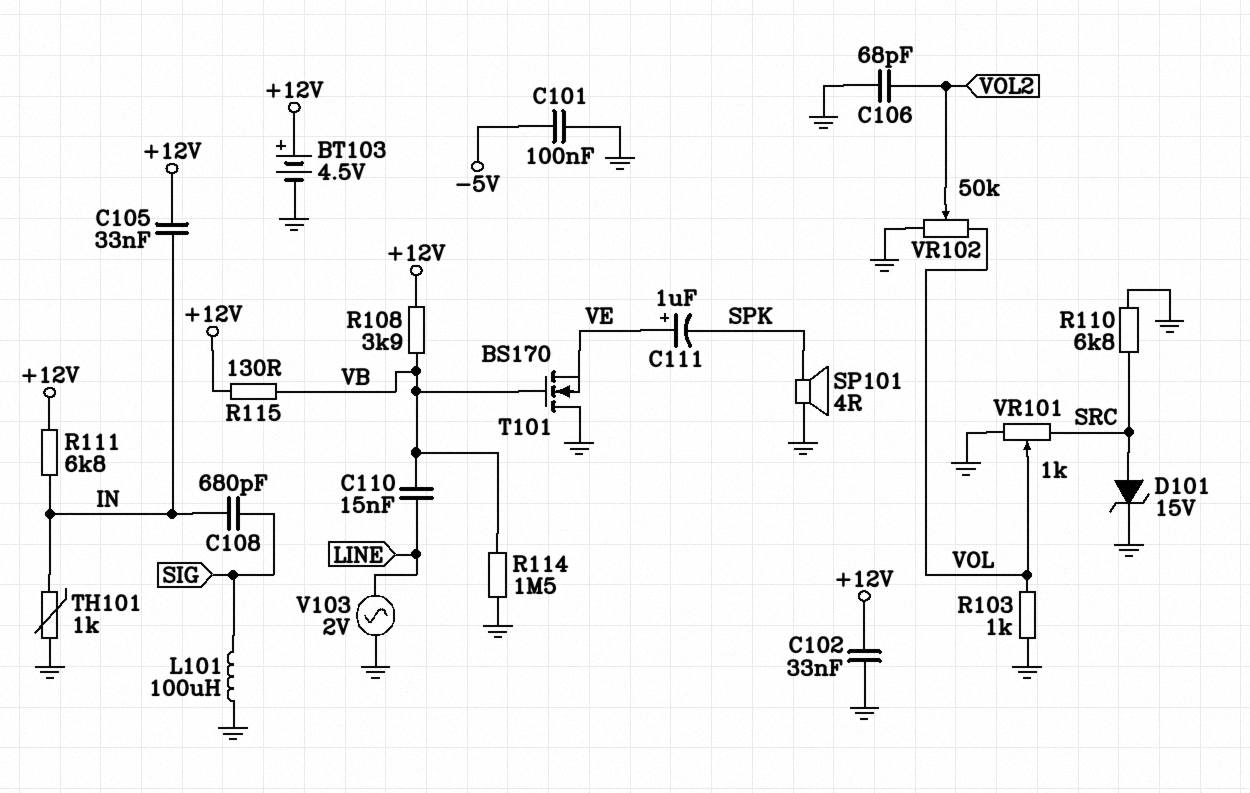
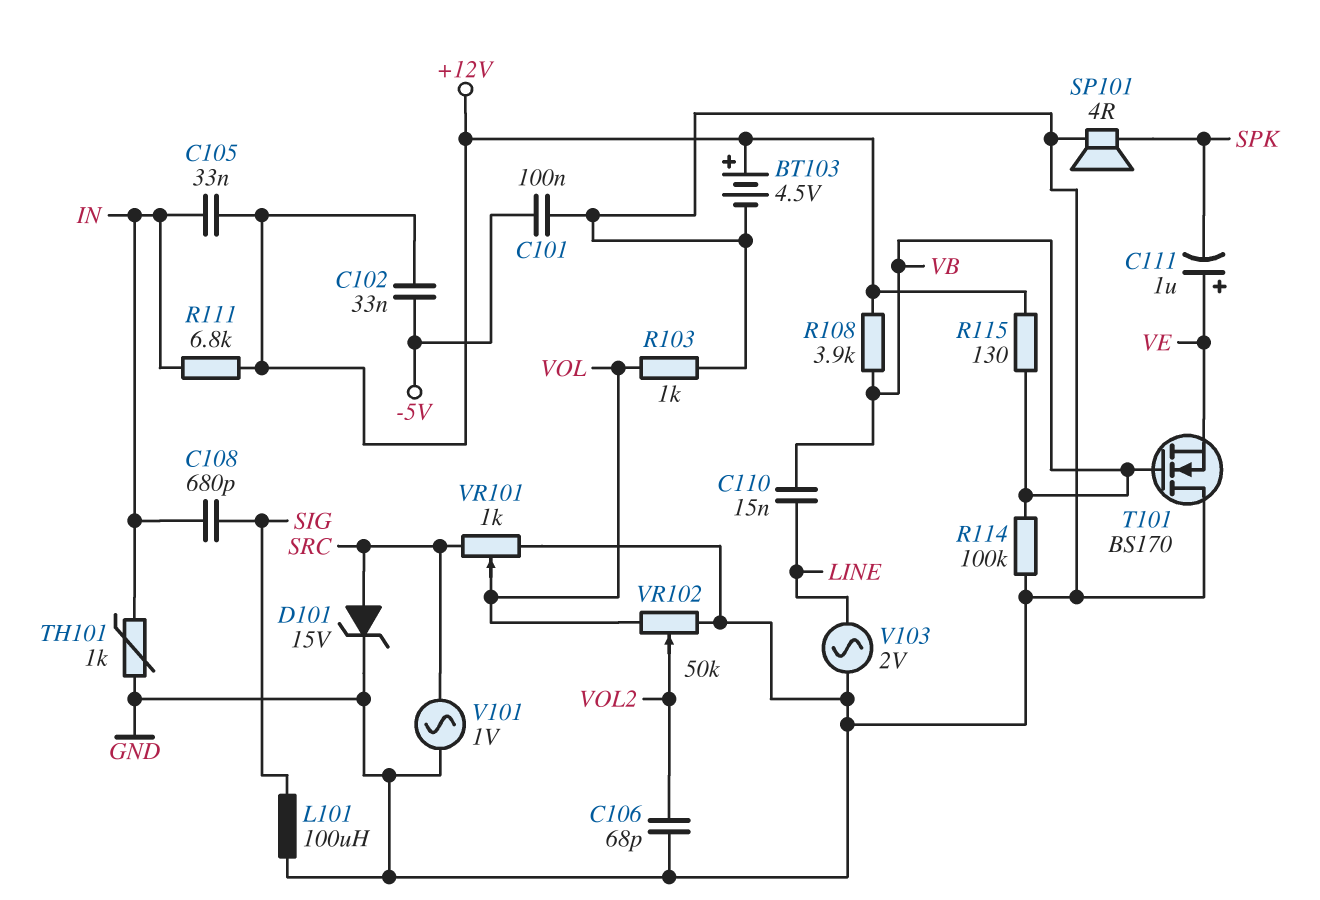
C102: 33nF (+12V, GND) -> 33nF (+12V, -5V)
R110: 6.8k (GND, SRC) -> none
R114: 1.5M (GND, VB) -> 100k (GND, VB)
V101: none -> AC 1V (GND, SRC)

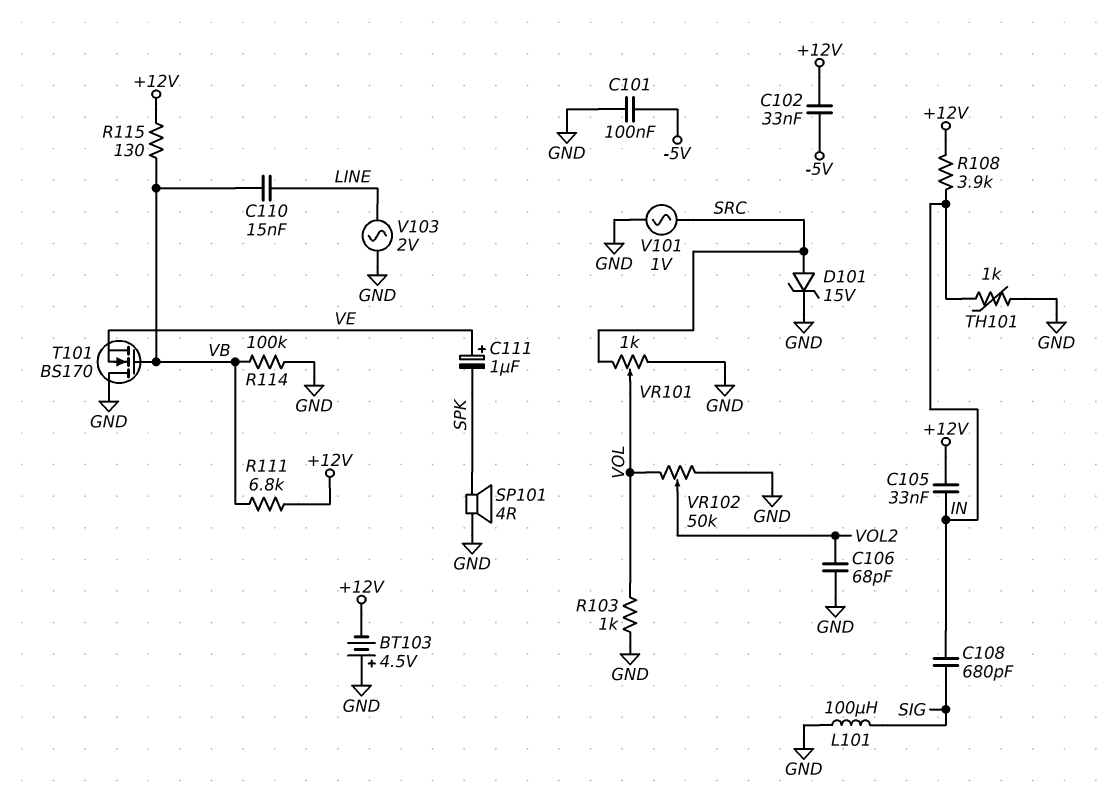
BT103: 4.5V (plus +12V, minus GND) -> 4.5V (plus GND, minus +12V)
R108: 3.9k (+12V, VB) -> 3.9k (+12V, IN)
R111: 6.8k (+12V, IN) -> 6.8k (+12V, VB)

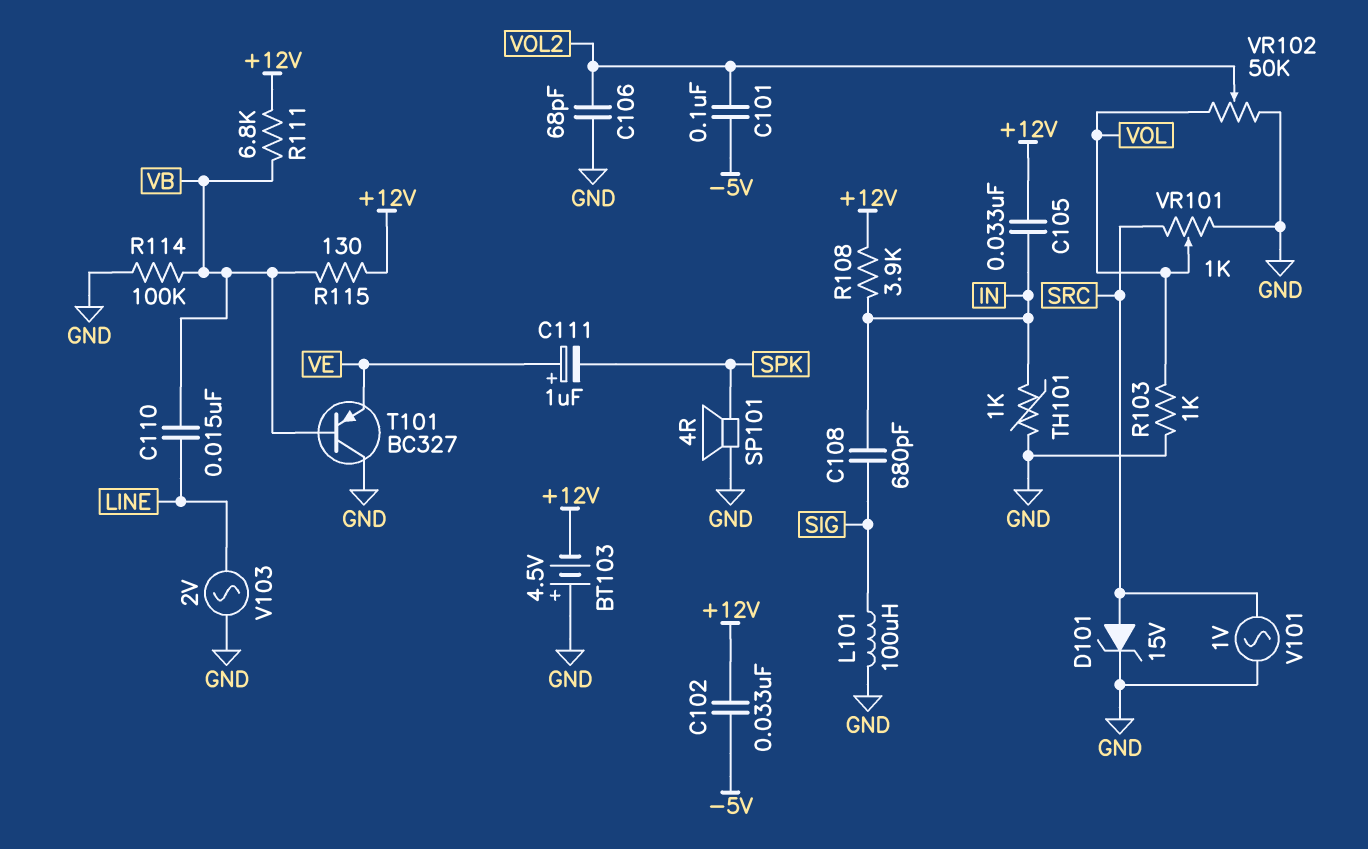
C101: 100nF (-5V, GND) -> 100nF (-5V, VOL2)
T101: NMOS BS170 (G VB, D GND, S VE) -> PNP BC327 (B VB, C GND, E VE)

